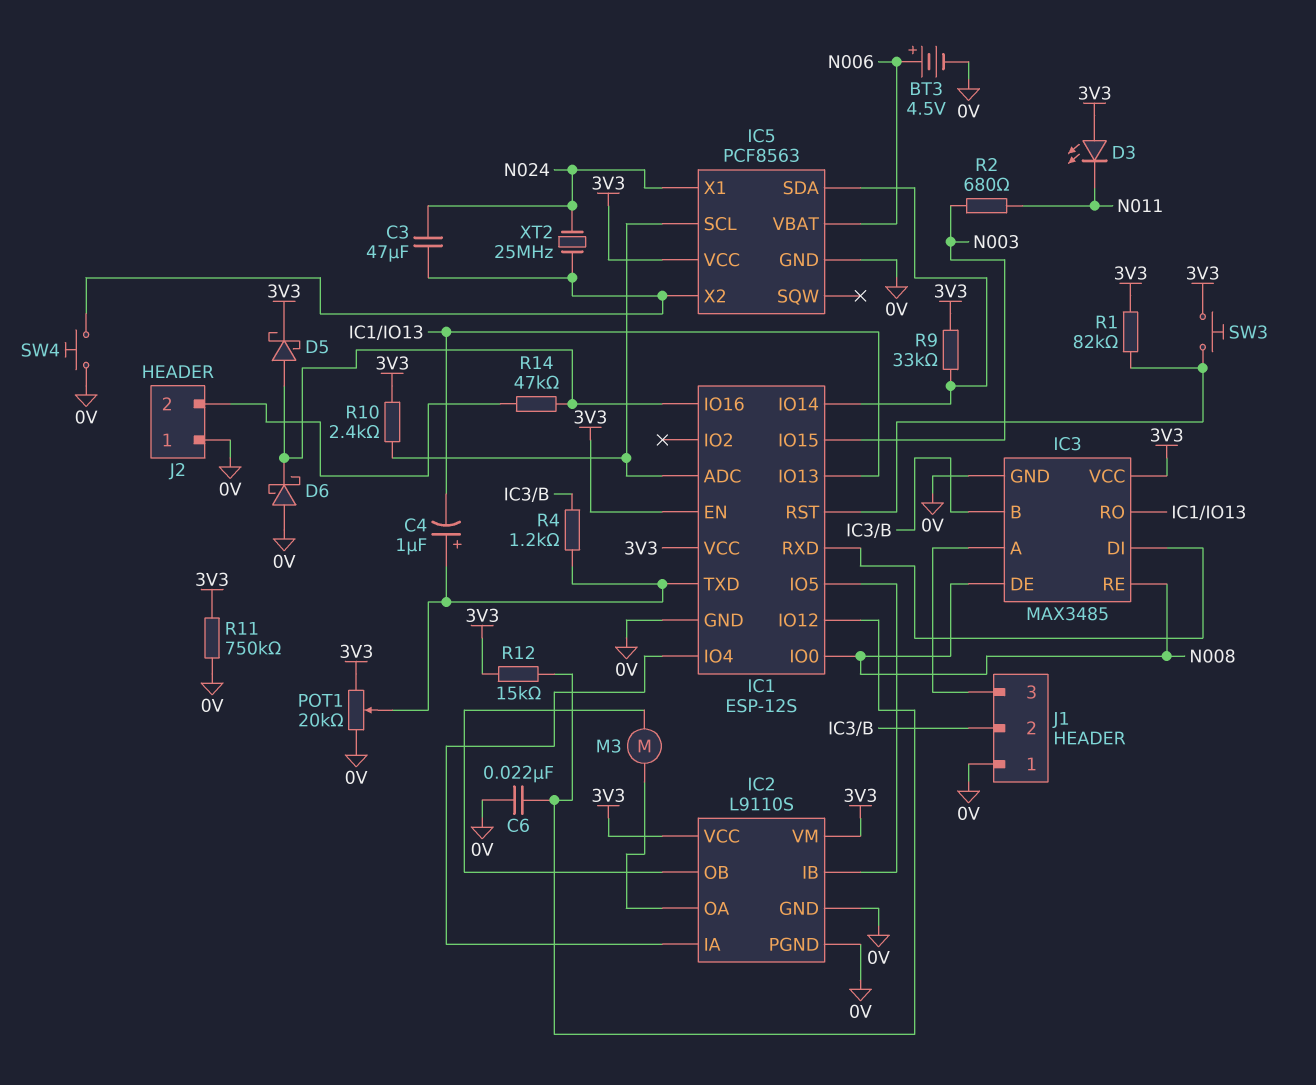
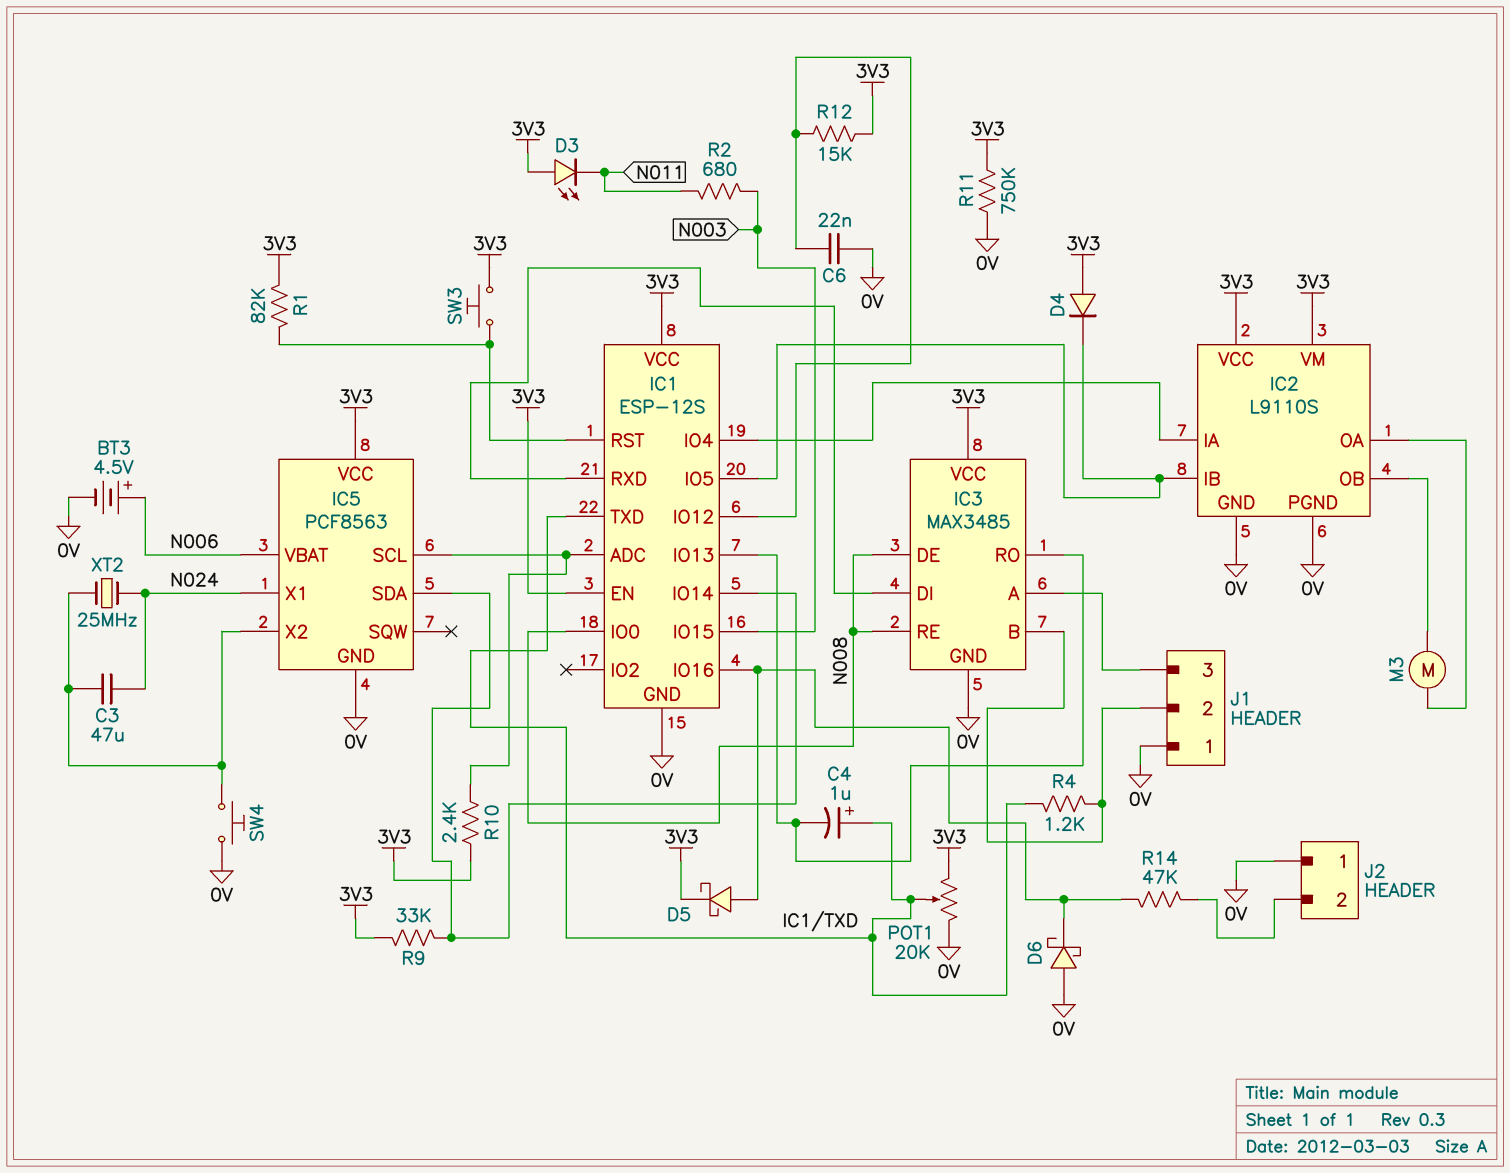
D4: none -> diode (A 3V3, K IC1/IO5)

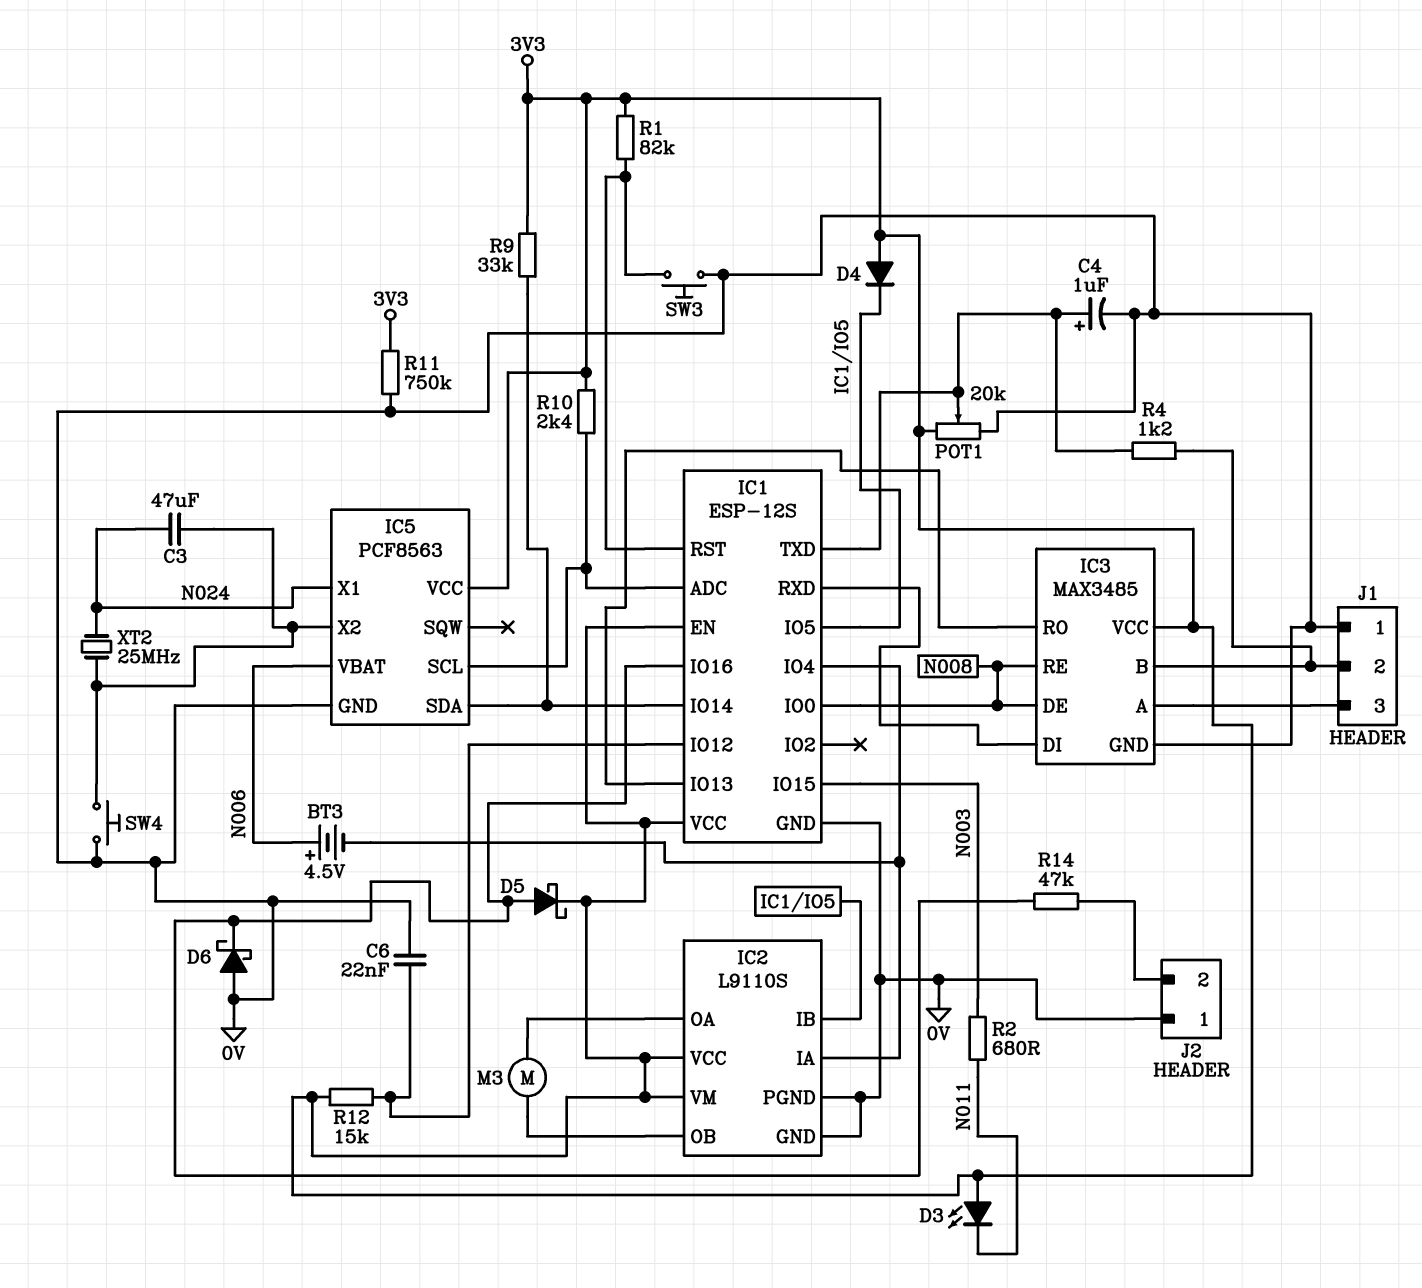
BT3: 4.5V (plus N006, minus 0V) -> 4.5V (plus N006, minus IC1/IO4)
C4: 1uF (plus IC1/TXD, minus IC1/IO13) -> 1uF (plus IC1/TXD, minus 0V)
SW3: button (3V3, IC1/RST) -> button (0V, IC1/RST)

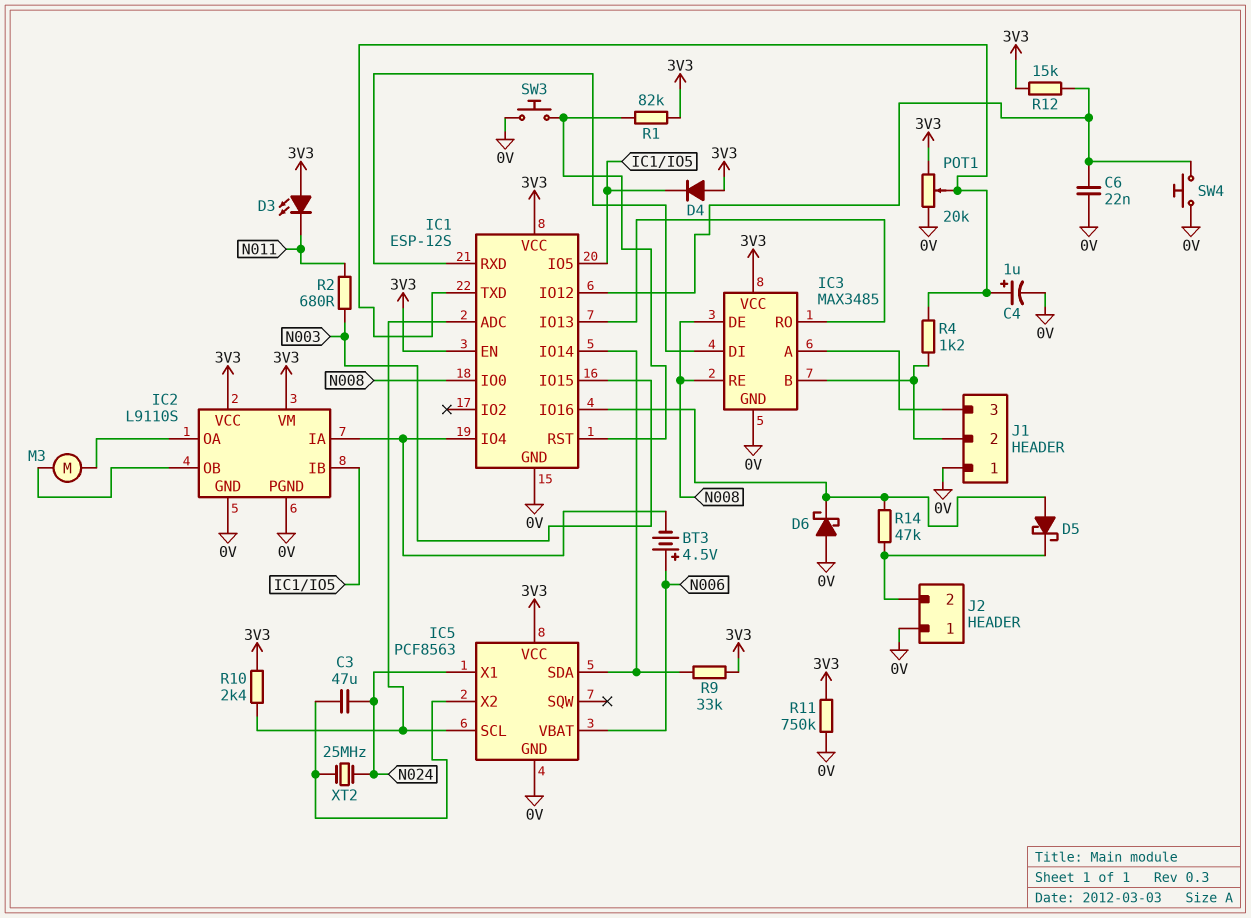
D5: schottky (A IC1/IO16, K 3V3) -> schottky (A IC1/IO16, K J2/2)
SW4: button (0V, IC5/X2) -> button (0V, IC1/IO12)

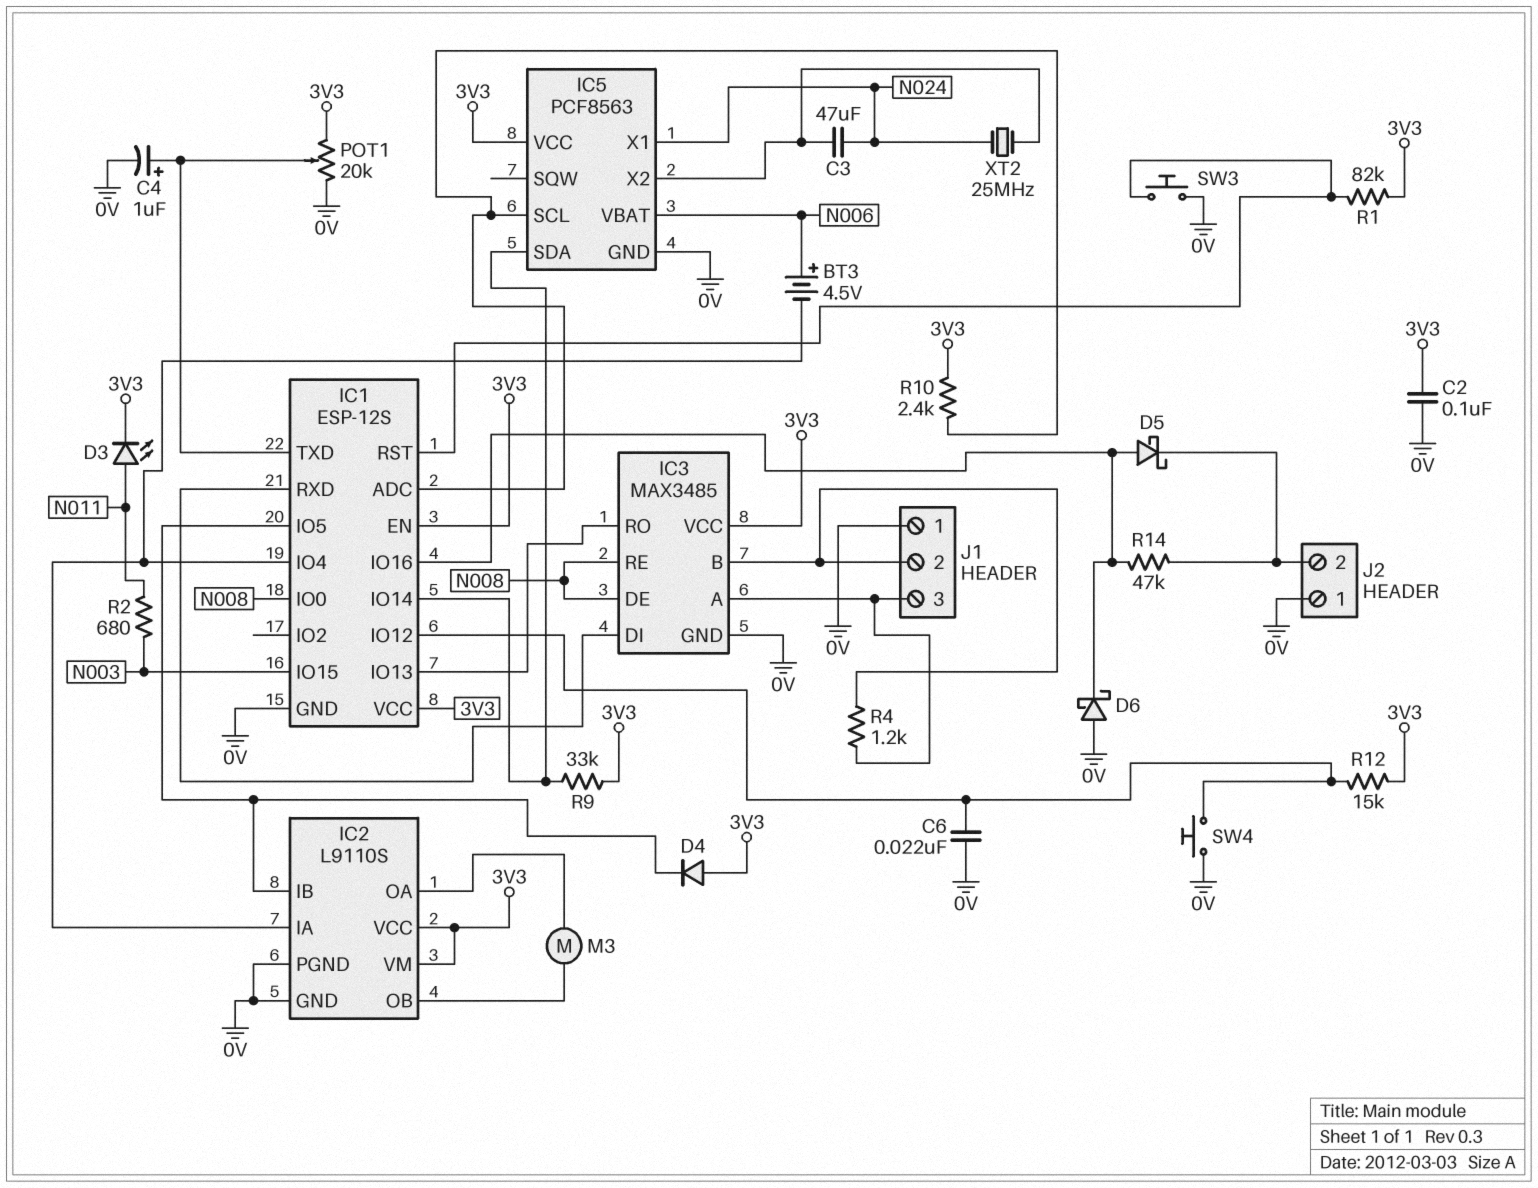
C2: none -> 100nF (0V, 3V3)
D3: LED (A 3V3, K N011) -> LED (A N011, K 3V3)
R4: 1.2k (IC1/TXD, IC3/B) -> 1.2k (IC3/A, IC3/B)
R11: 750k (0V, 3V3) -> none

